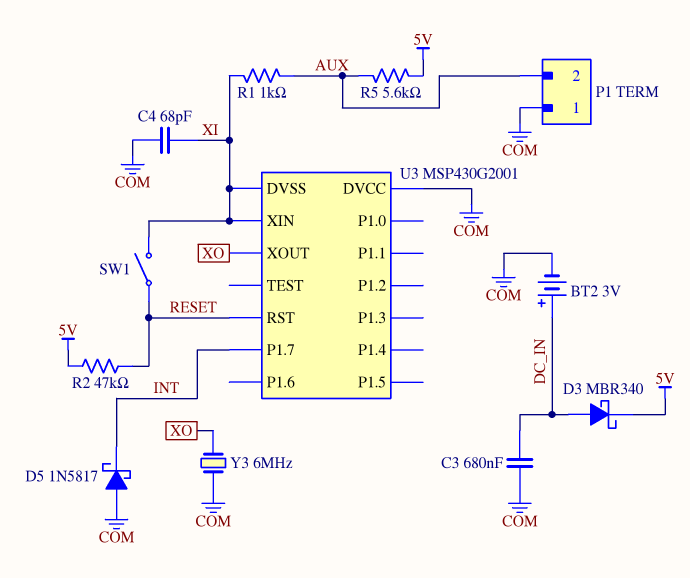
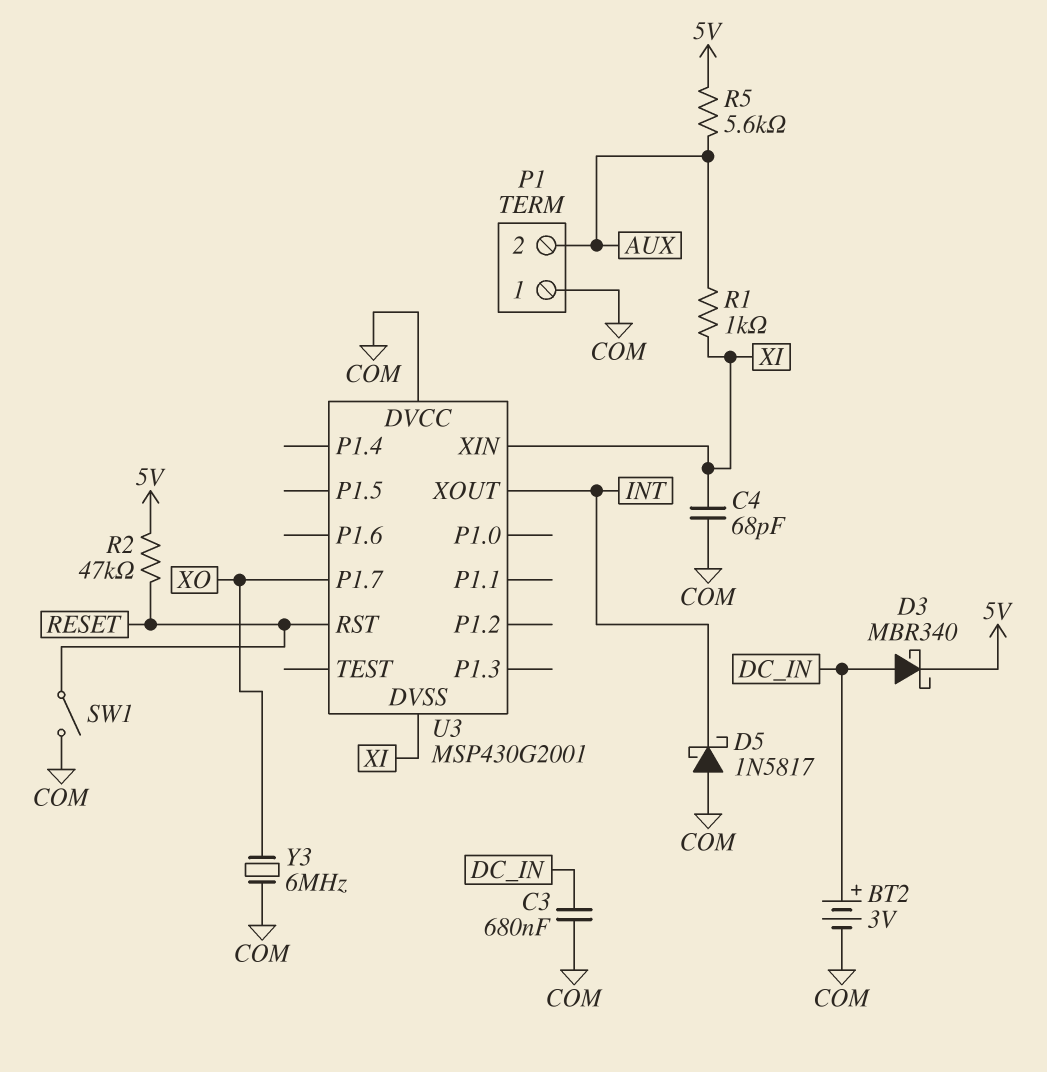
SW1: switch (RESET, XI) -> switch (COM, RESET)
U3 pin P1.7: INT -> XO
U3 pin XOUT: XO -> INT

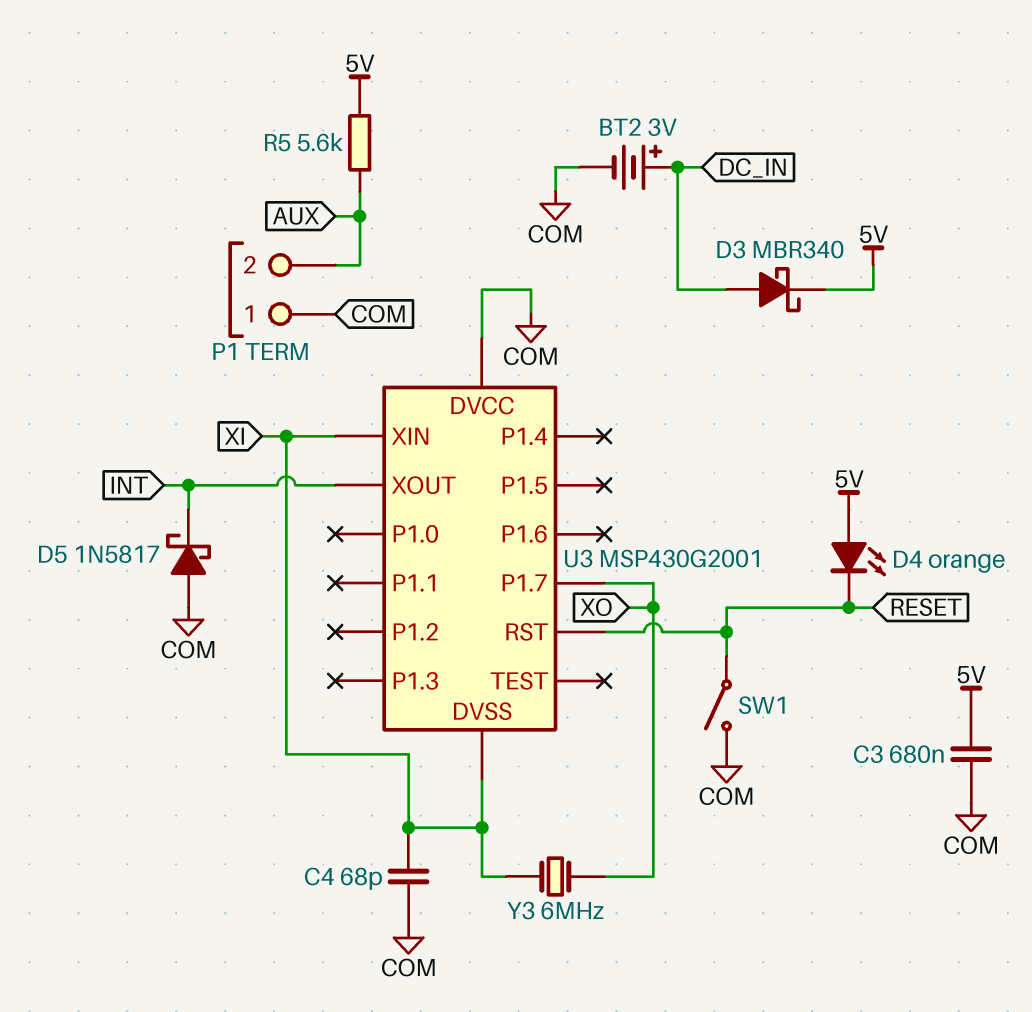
C3: 680nF (COM, DC_IN) -> 680nF (5V, COM)
D4: none -> LED orange (A 5V, K RESET)
R1: 1k (AUX, XI) -> none
R2: 47k (5V, RESET) -> none
Y3: 6MHz (COM, XO) -> 6MHz (XI, XO)

